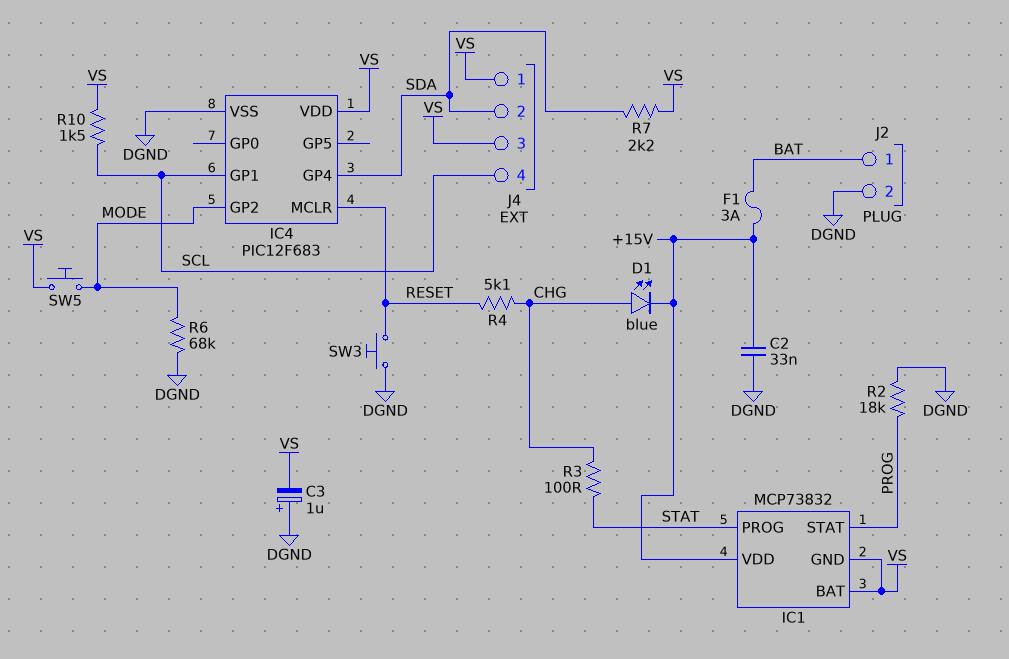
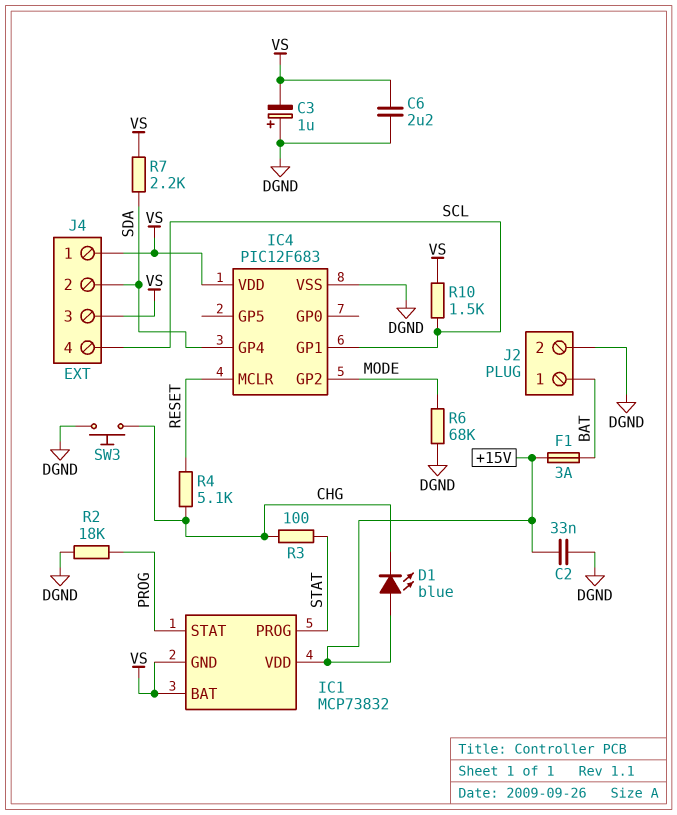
C6: none -> 2.2uF (DGND, VS)
D1: LED blue (A CHG, K +15V) -> LED blue (A +15V, K CHG)
SW3: button (DGND, RESET) -> button (CHG, DGND)
SW5: button (MODE, VS) -> none

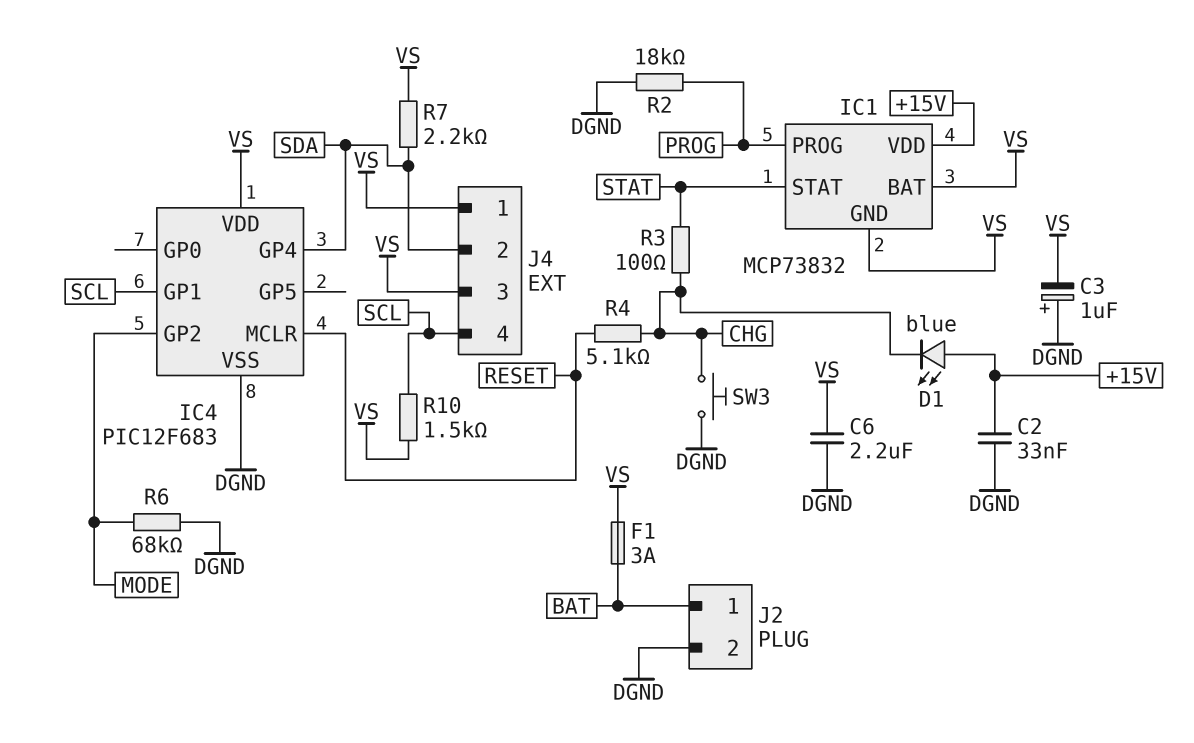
F1: 3A (+15V, BAT) -> 3A (BAT, VS)
IC1 pin PROG: STAT -> PROG
IC1 pin STAT: PROG -> STAT

